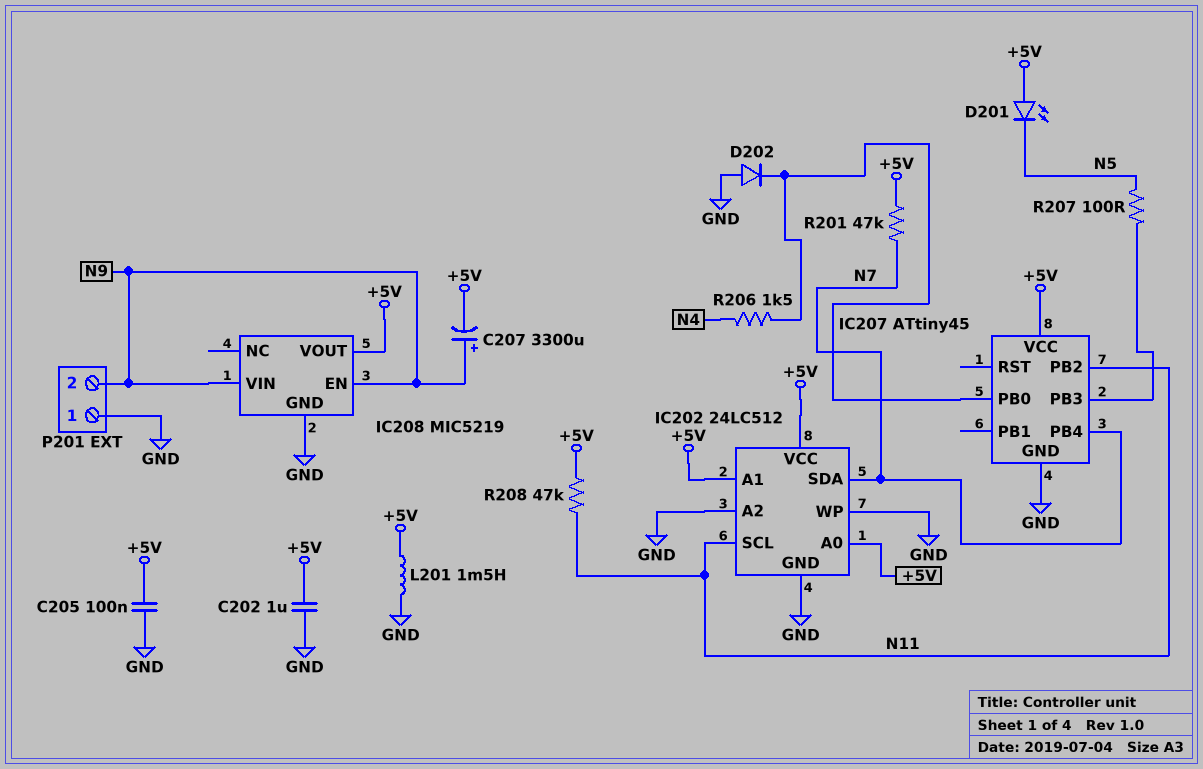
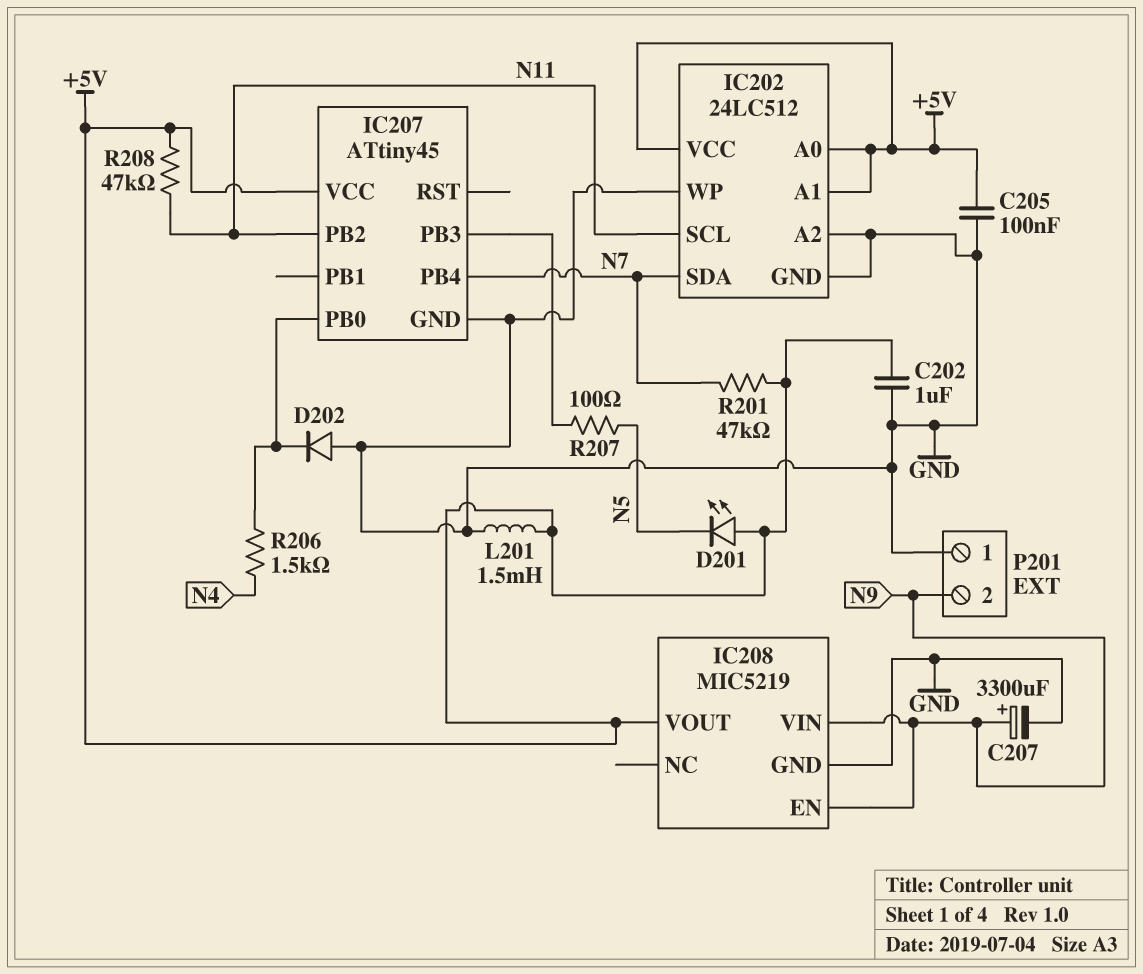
C207: 3300uF (plus N9, minus +5V) -> 3300uF (plus N9, minus GND)

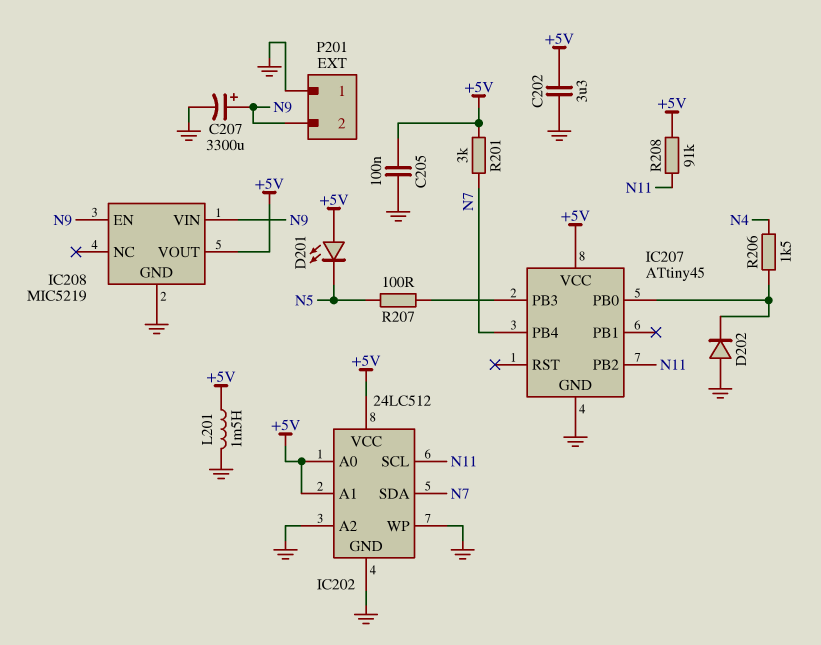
C202: 1uF (+5V, GND) -> 3.3uF (+5V, GND)
R201: 47k (+5V, N7) -> 3k (+5V, N7)
R208: 47k (+5V, N11) -> 91k (+5V, N11)

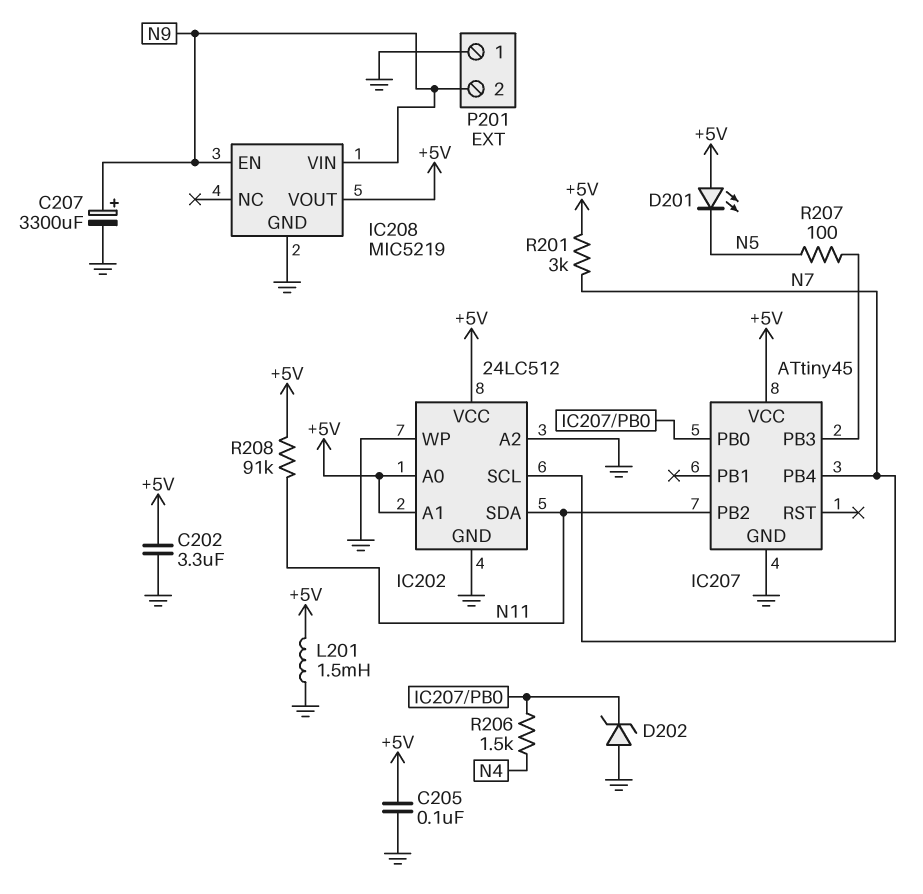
D202: diode (A GND, K IC207/PB0) -> zener (A GND, K IC207/PB0)
IC202 pin SCL: N11 -> N7
IC202 pin SDA: N7 -> N11

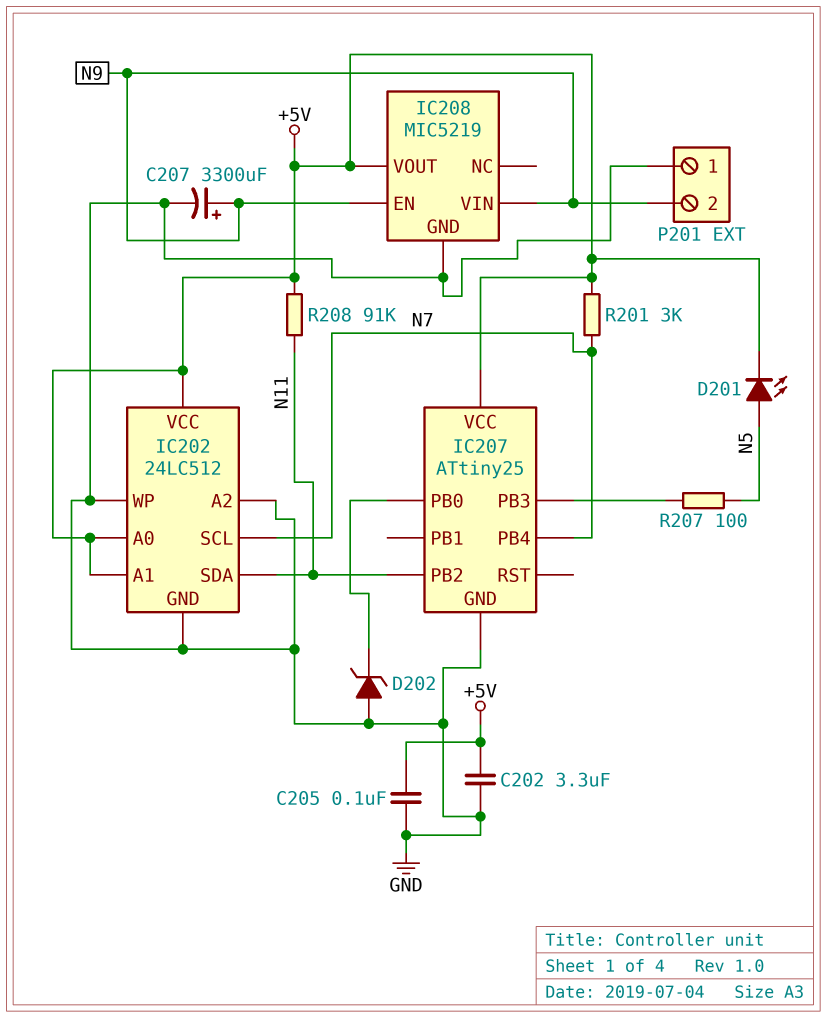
D201: LED (A +5V, K N5) -> LED (A N5, K +5V)
IC207: ATtiny45 -> ATtiny25
L201: 1.5mH (+5V, GND) -> none
R206: 1.5k (IC207/PB0, N4) -> none

